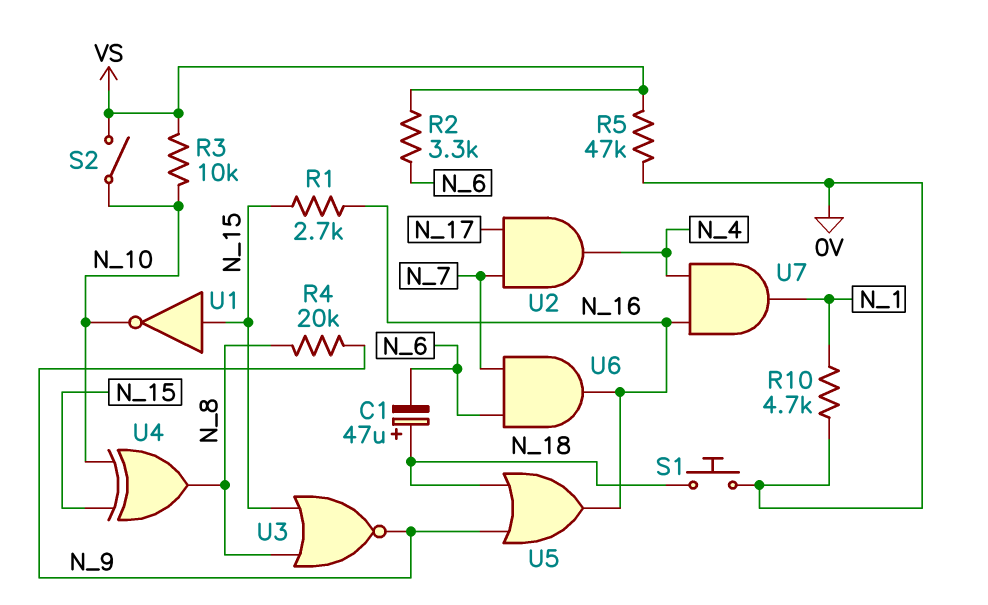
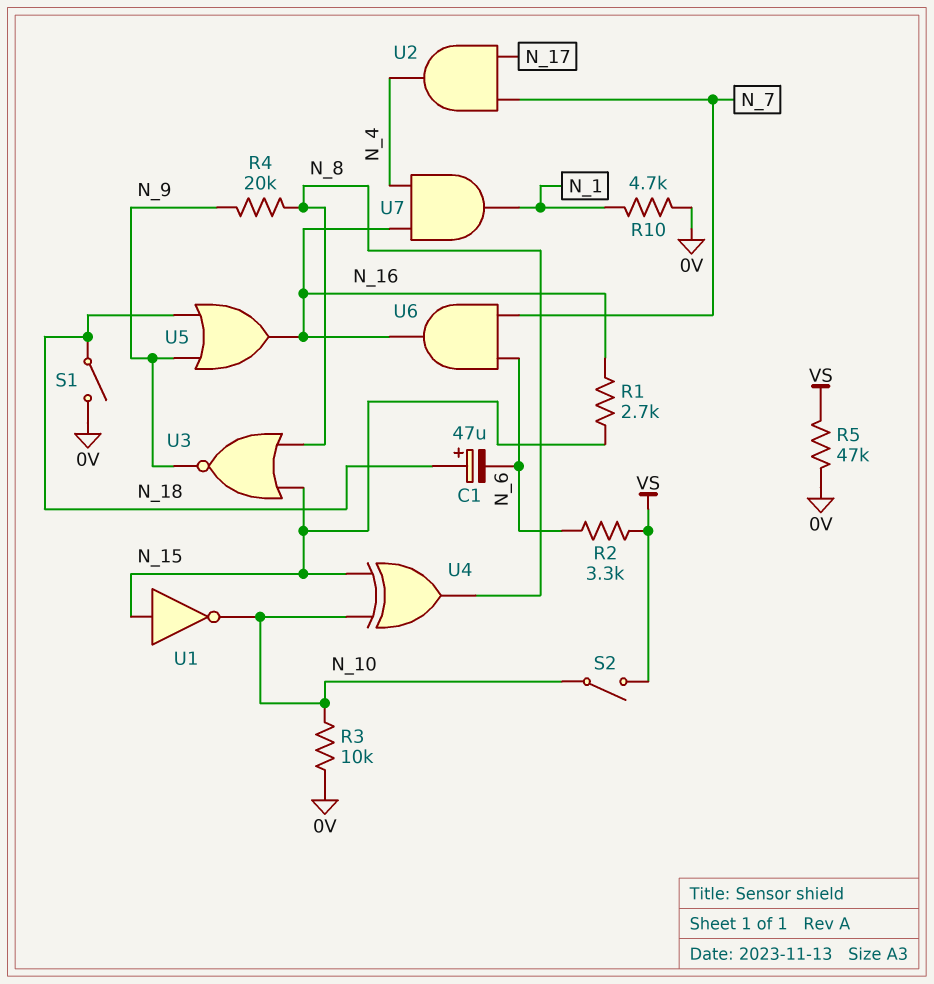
R3: 10k (N_10, VS) -> 10k (0V, N_10)
S1: button (0V, N_18) -> switch (0V, N_18)

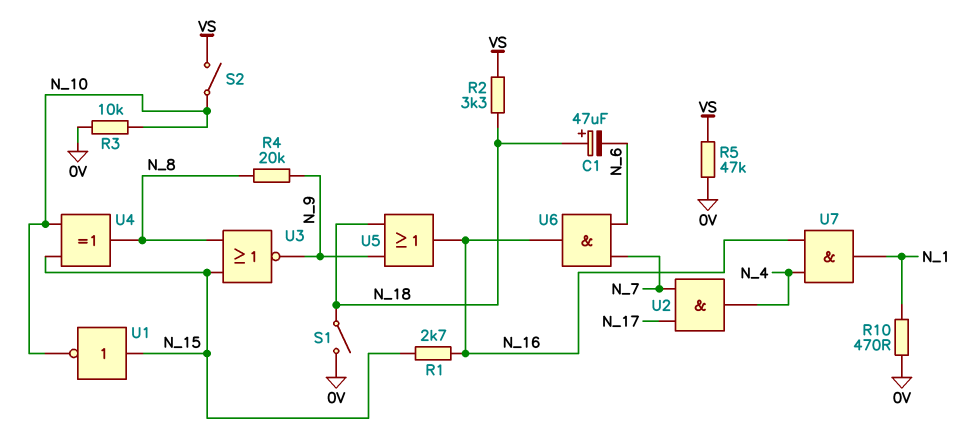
R2: 3.3k (N_6, VS) -> 3.3k (N_18, VS)
R10: 4.7k (0V, N_1) -> 470 (0V, N_1)

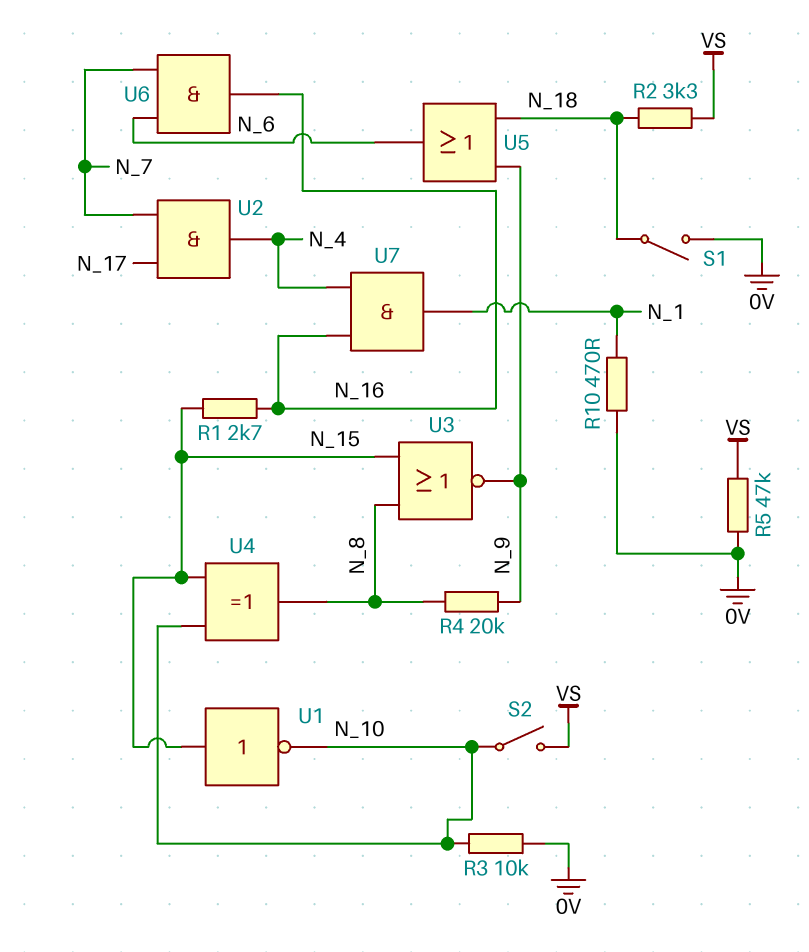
C1: 47uF (plus N_18, minus N_6) -> none
U5: OR (in N_9, in N_18, out N_16) -> OR (in N_9, in N_18, out N_6)

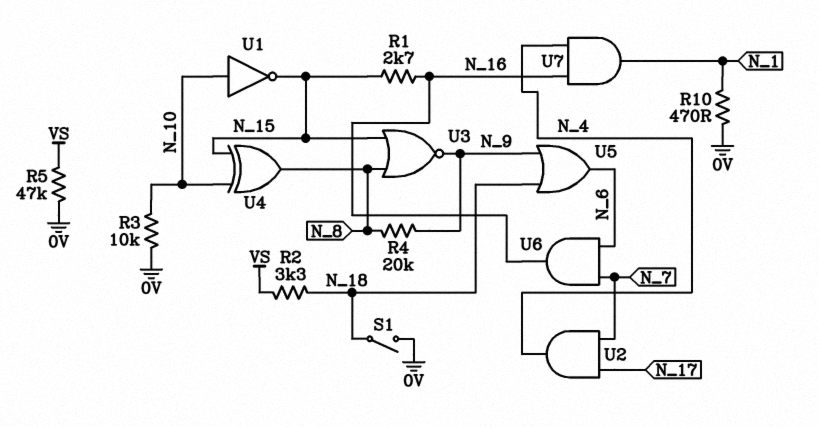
S2: switch (N_10, VS) -> none
U1: NOT (in N_15, out N_10) -> NOT (in N_10, out N_15)

